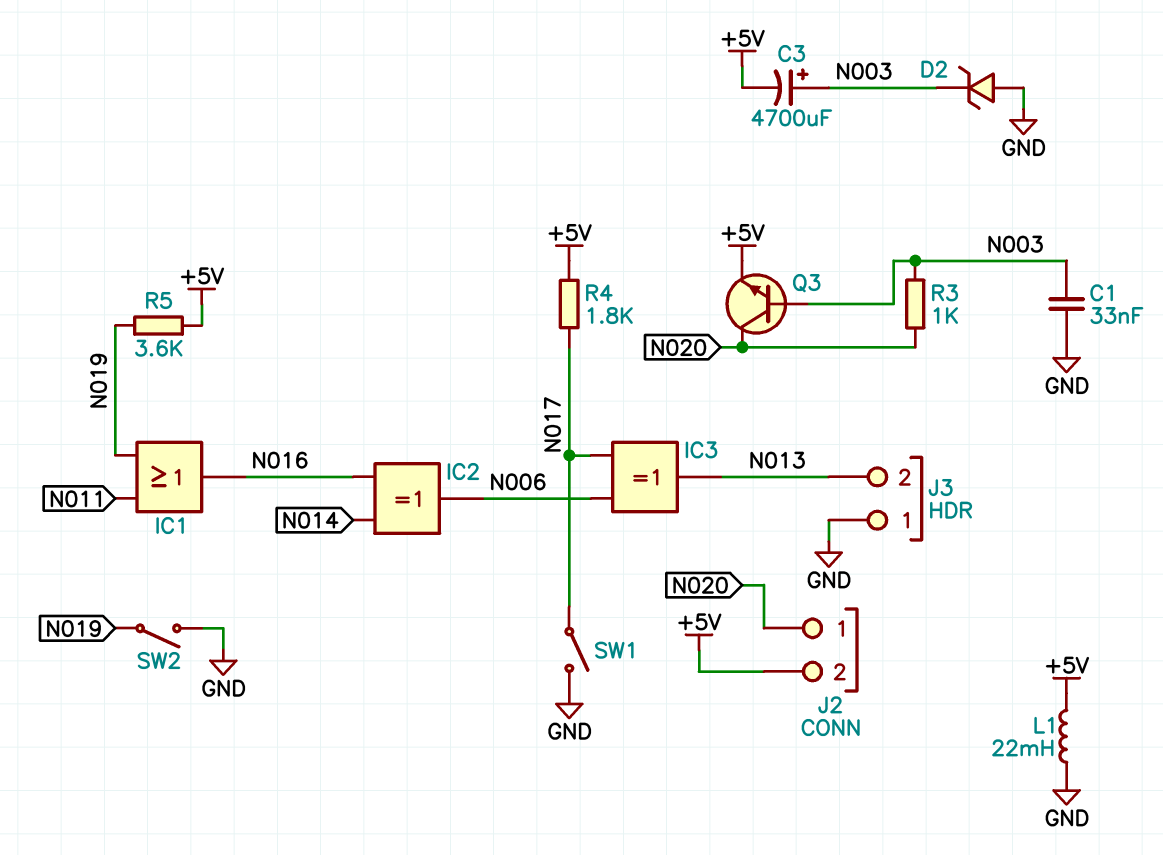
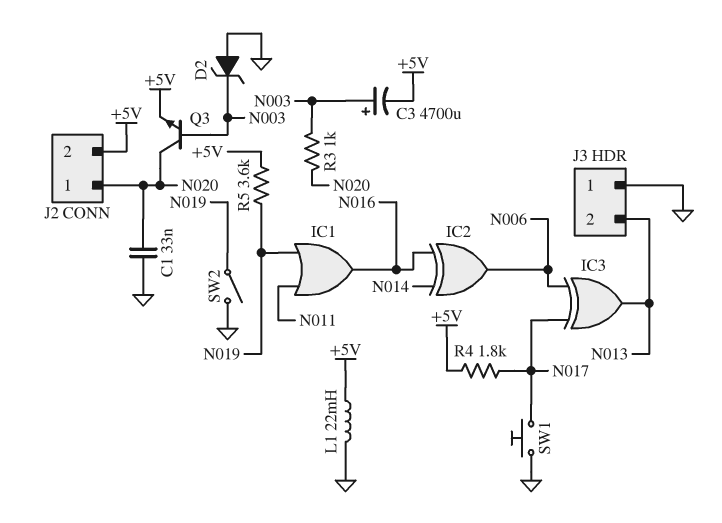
C1: 33nF (GND, N003) -> 33nF (GND, N020)
SW1: switch (GND, N017) -> button (GND, N017)

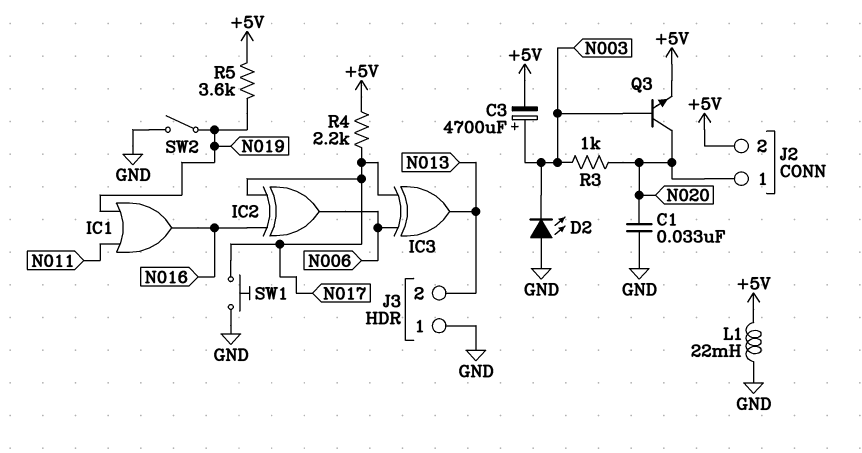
D2: zener (A GND, K N003) -> LED (A GND, K N003)
IC2: XOR (in N014, in N016, out N006) -> XOR (in N016, in N017, out N006)
R4: 1.8k (+5V, N017) -> 2.2k (+5V, N017)

